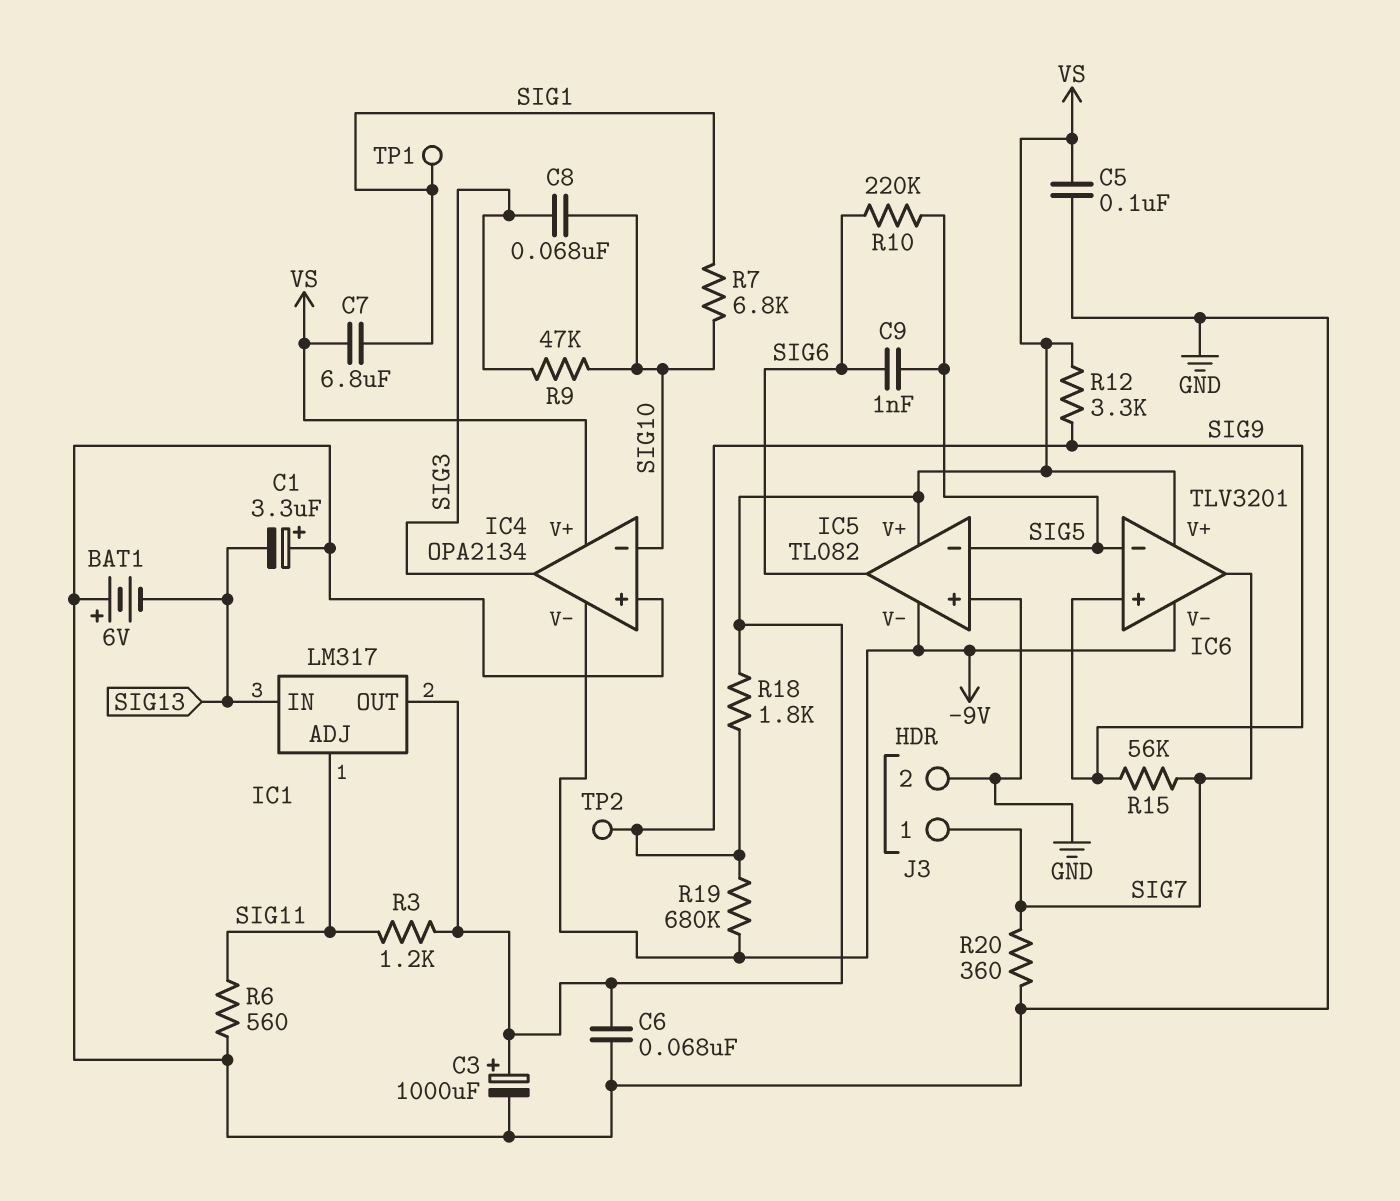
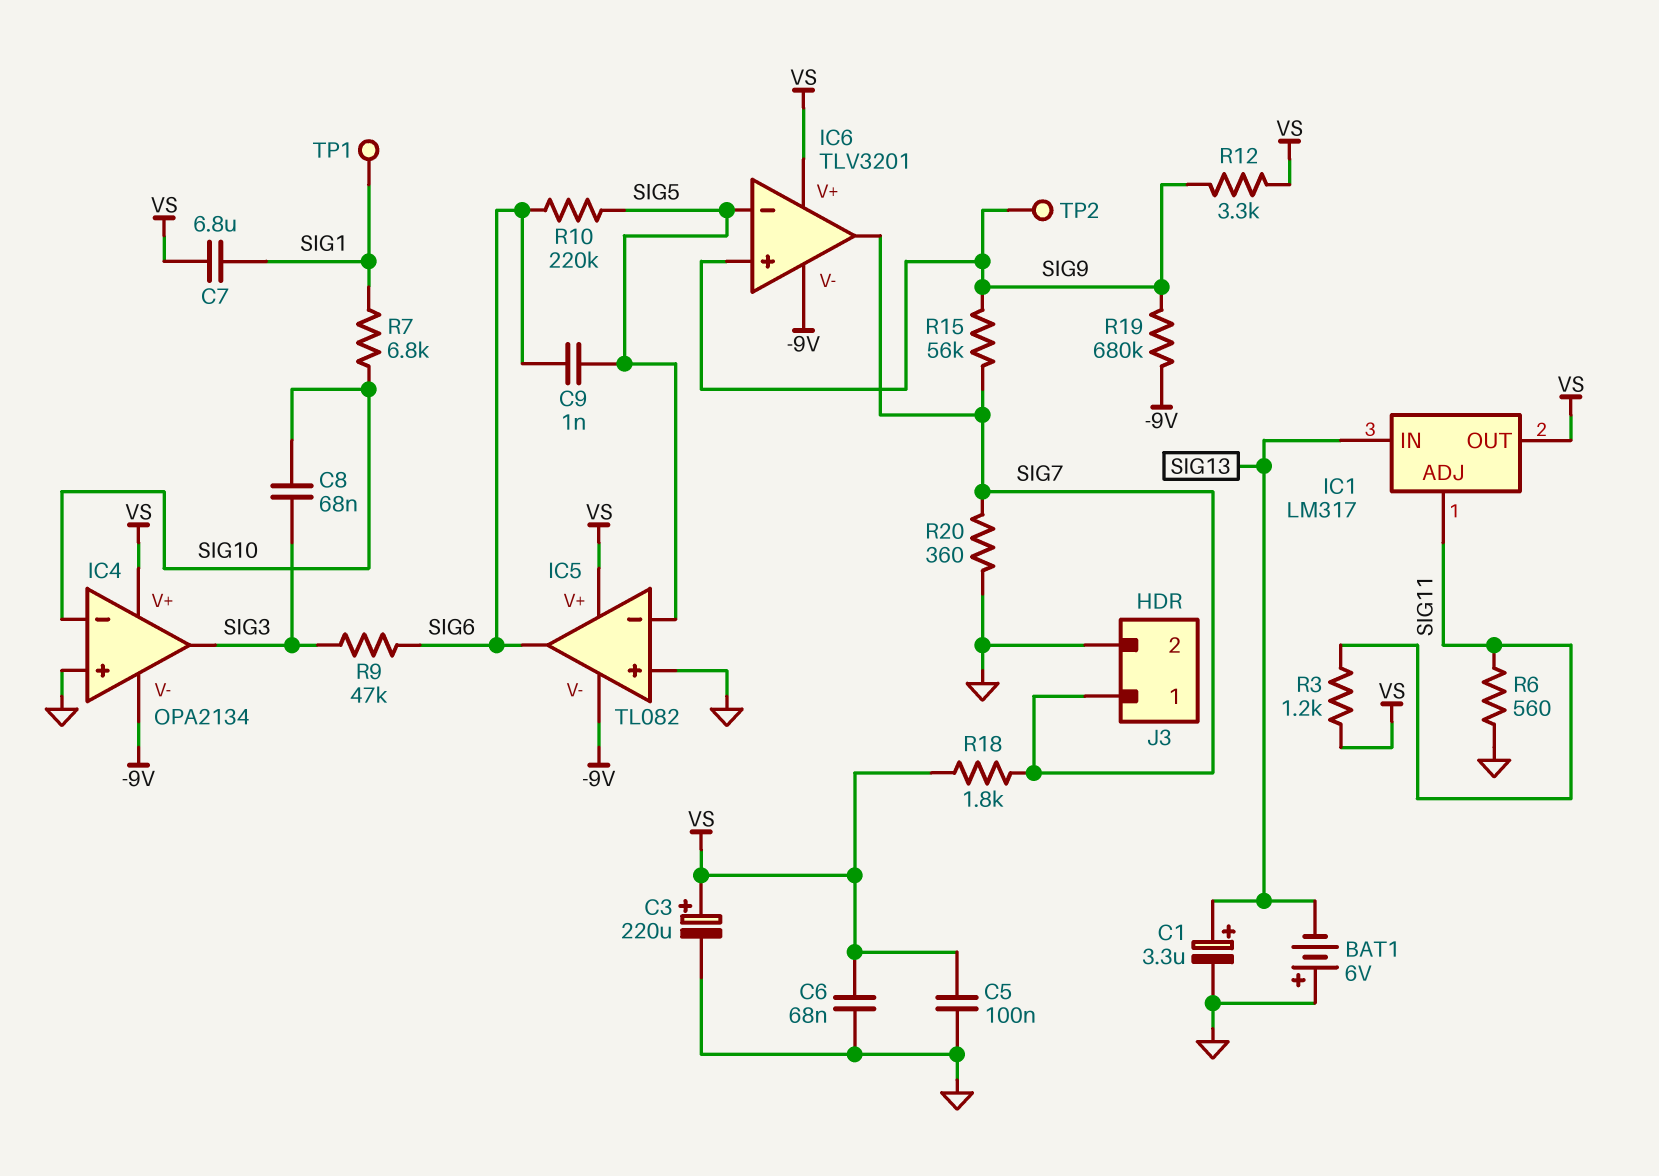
C1: 3.3uF (plus GND, minus SIG13) -> 3.3uF (plus SIG13, minus GND)
C3: 1000uF (plus VS, minus GND) -> 220uF (plus VS, minus GND)
R9: 47k (SIG3, SIG10) -> 47k (SIG3, SIG6)
R18: 1.8k (SIG9, VS) -> 1.8k (SIG7, VS)

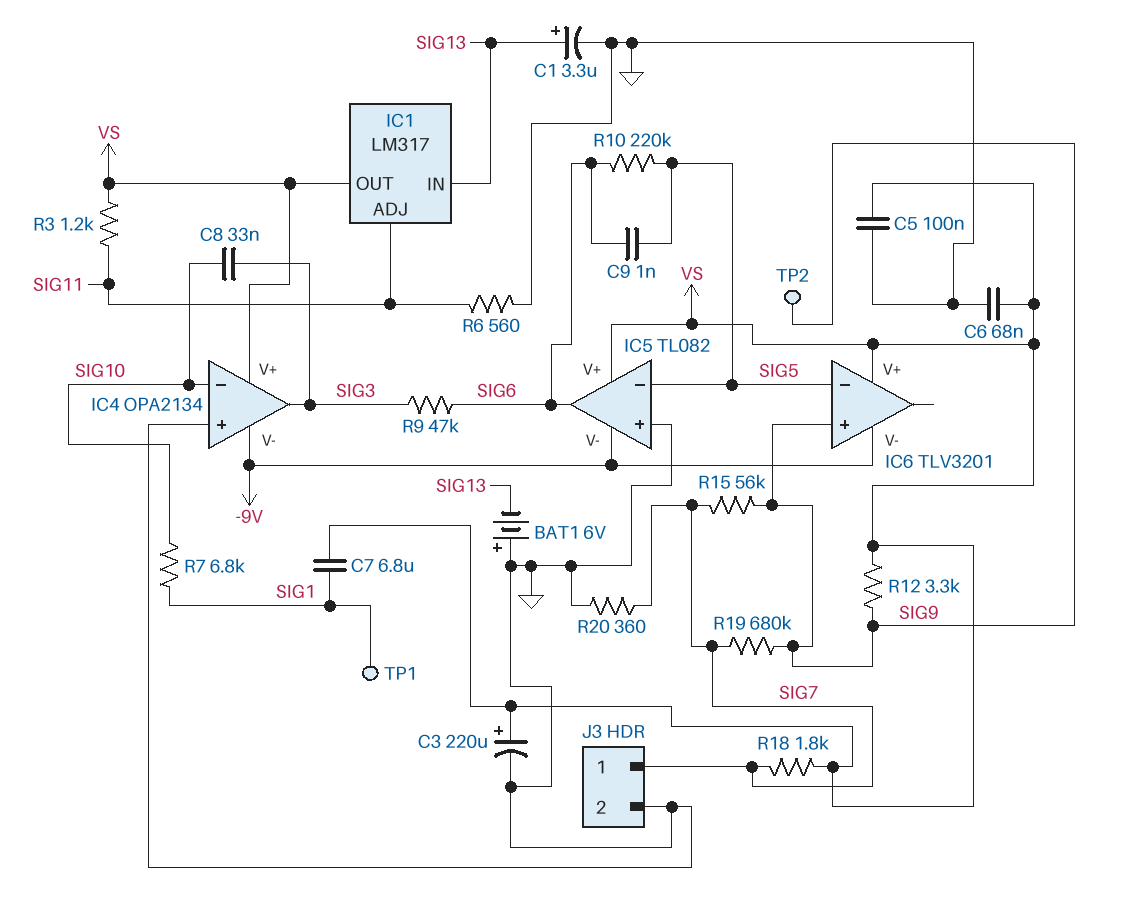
C8: 68nF (SIG3, SIG10) -> 33nF (SIG3, SIG10)
IC6 pin out: SIG7 -> none
R19: 680k (-9V, SIG9) -> 680k (SIG7, SIG9)

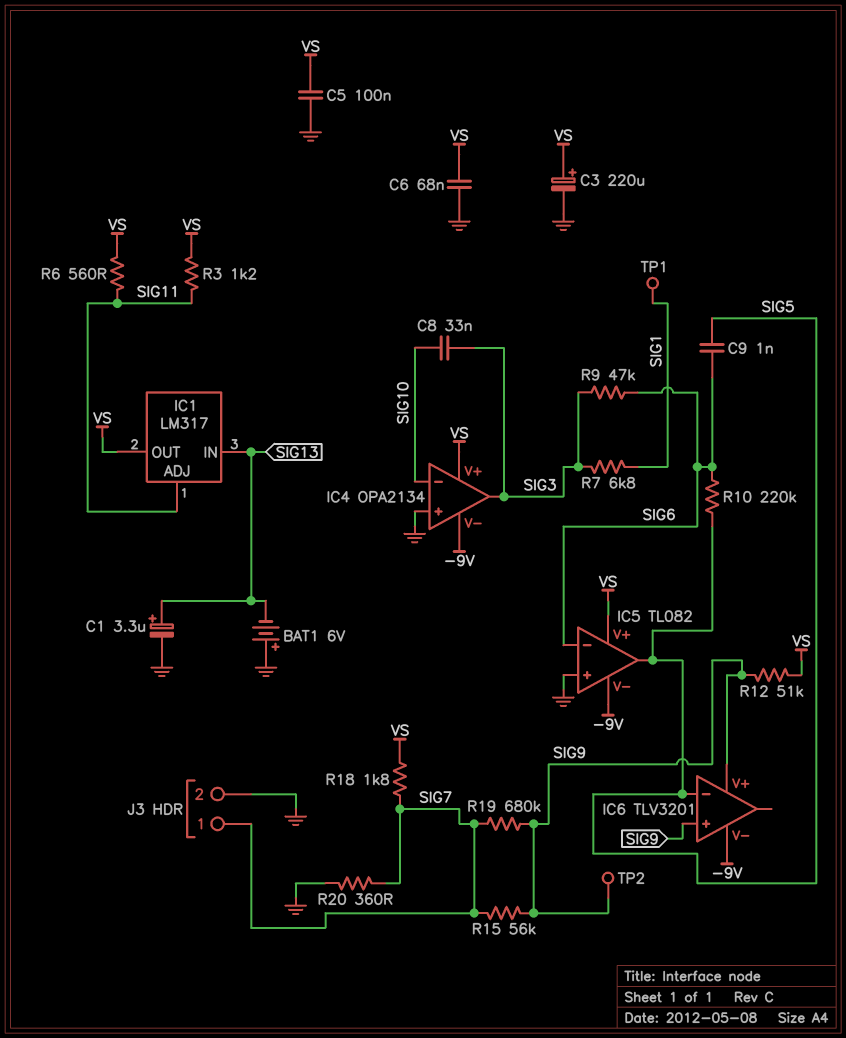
C7: 6.8uF (SIG1, VS) -> none
IC5 pin in-: SIG5 -> SIG6
IC5 pin out: SIG6 -> SIG5
IC6 pin V+: VS -> SIG9
R6: 560 (GND, SIG11) -> 560 (SIG11, VS)
R7: 6.8k (SIG1, SIG10) -> 6.8k (SIG1, SIG3)
R12: 3.3k (SIG9, VS) -> 51k (SIG9, VS)

